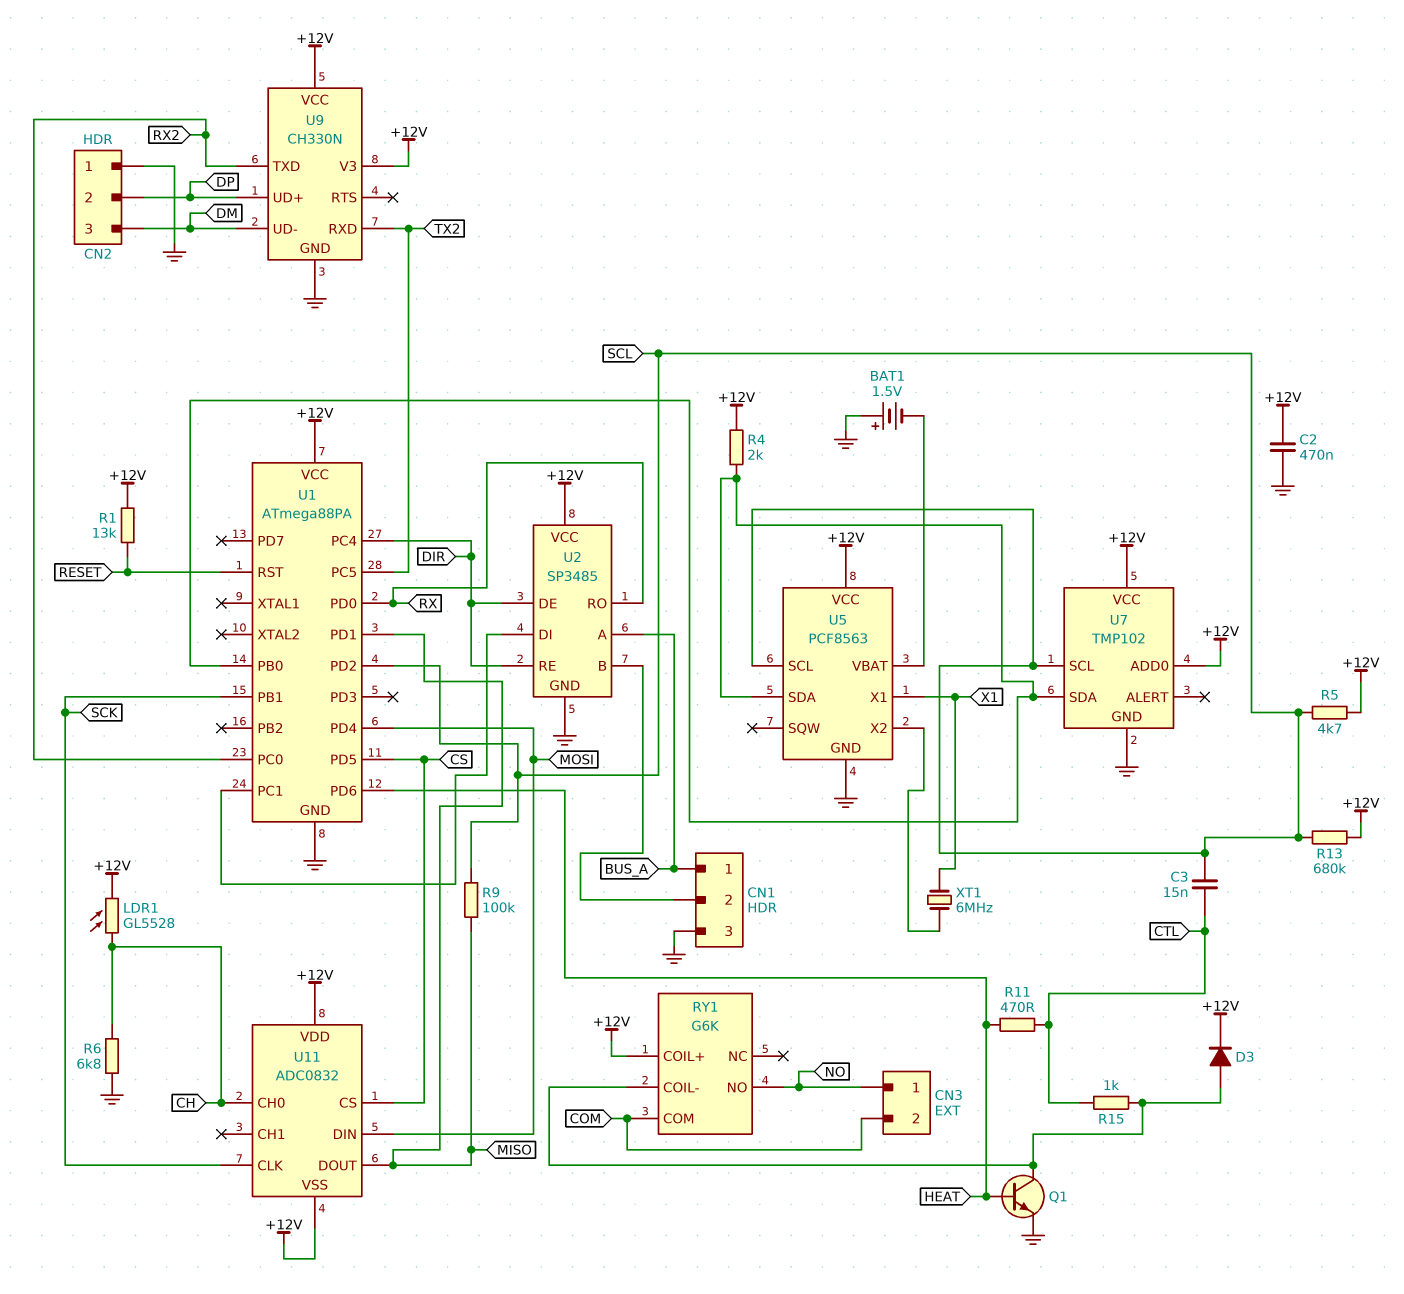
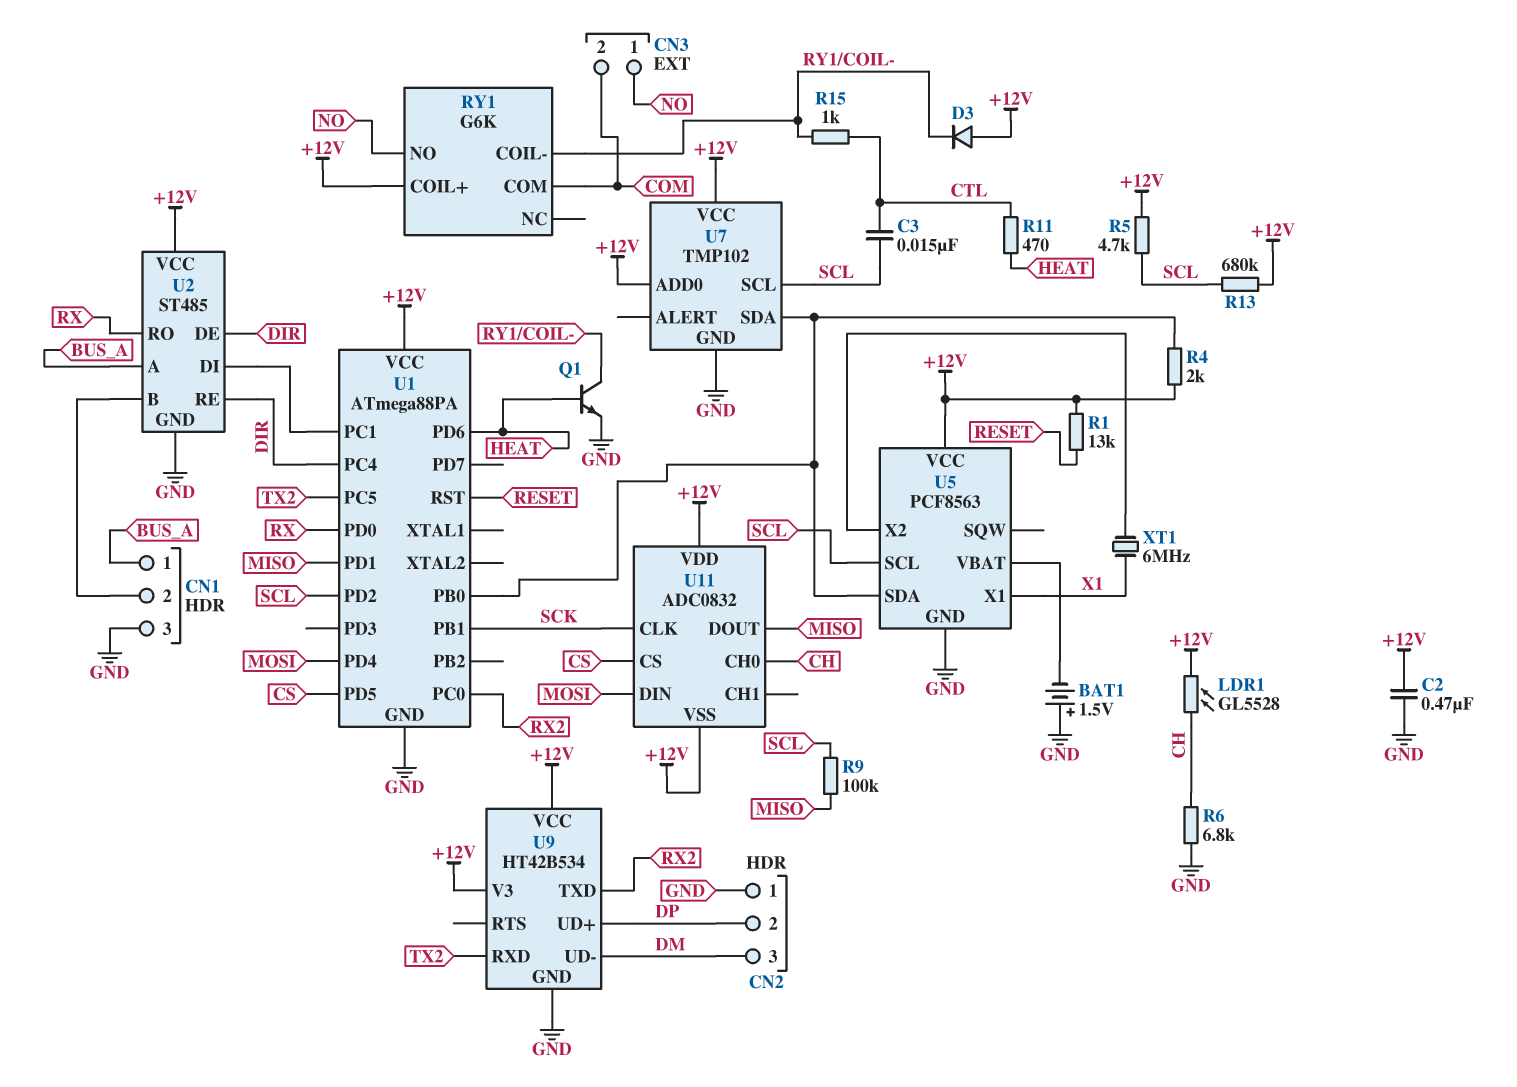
D3: diode (A RY1/COIL-, K +12V) -> diode (A +12V, K RY1/COIL-)
U2: SP3485 -> ST485
U9: CH330N -> HT42B534

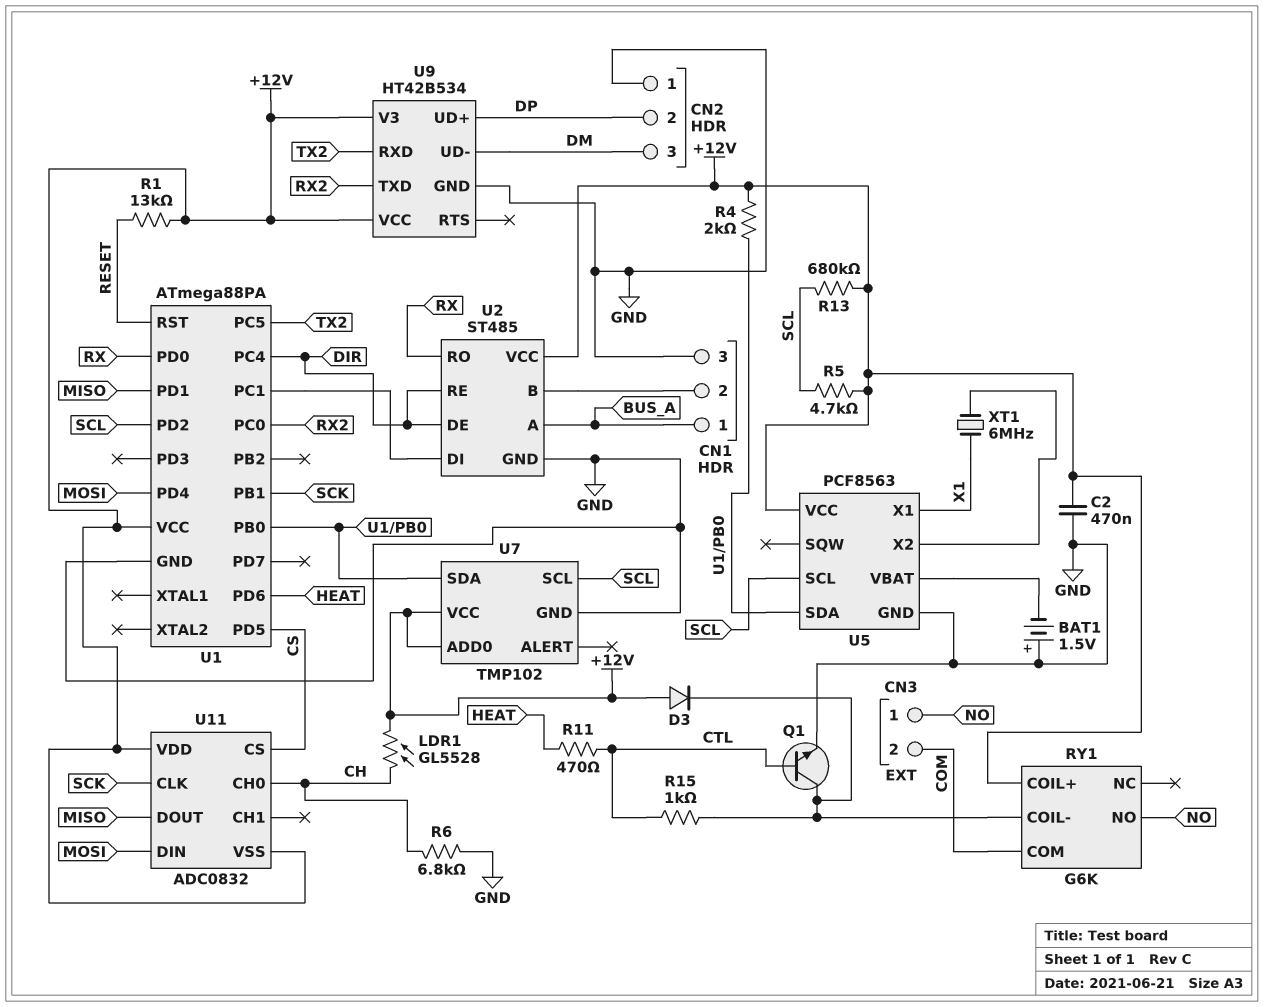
C3: 15nF (CTL, SCL) -> none
Q1: NPN (B HEAT, C RY1/COIL-, E GND) -> NPN (B CTL, C RY1/COIL-, E GND)
R9: 100k (MISO, SCL) -> none

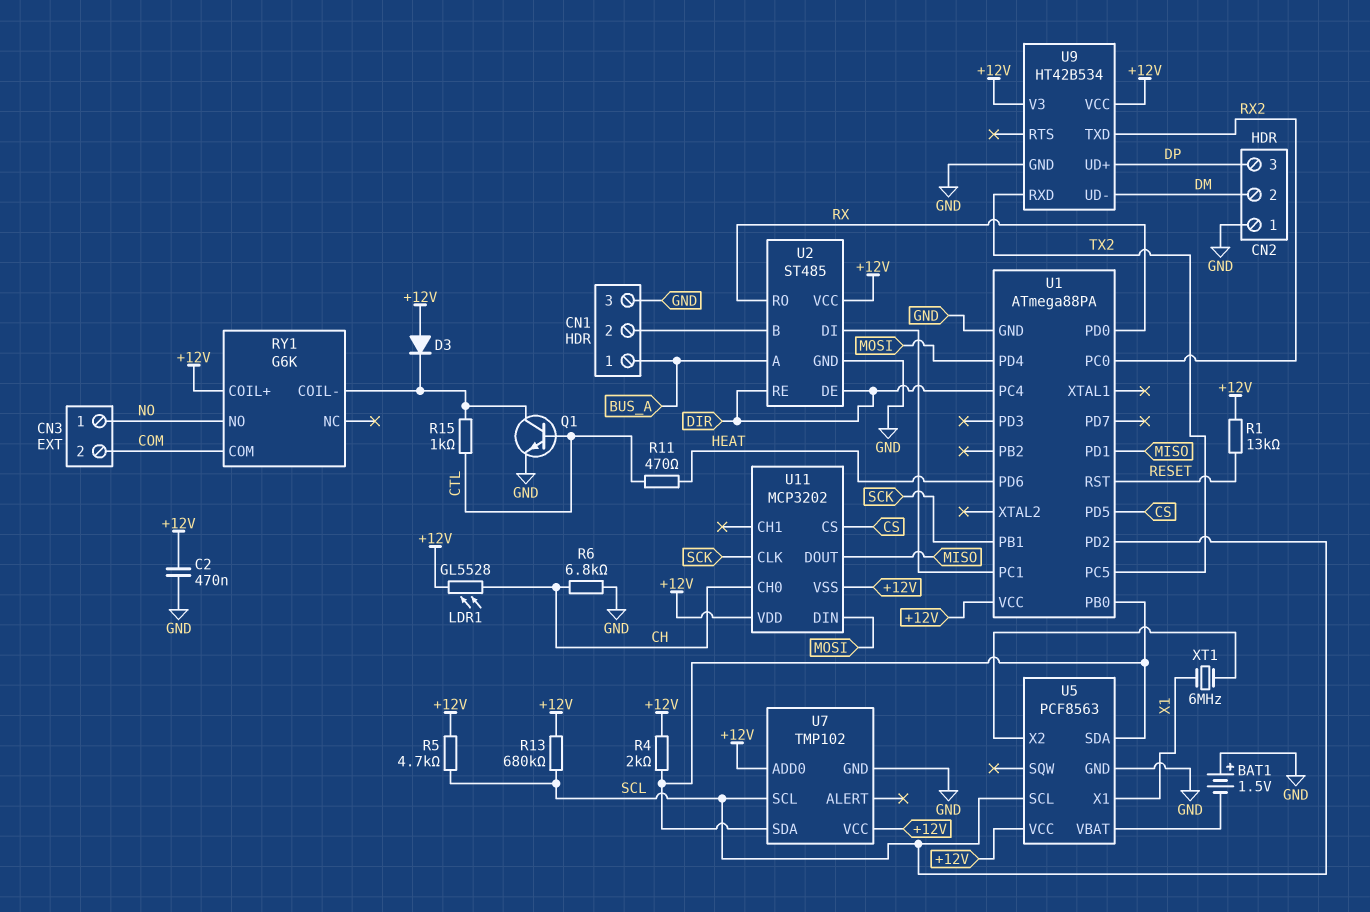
CN2 pin 2: DP -> DM
CN2 pin 3: DM -> DP
U11: ADC0832 -> MCP3202

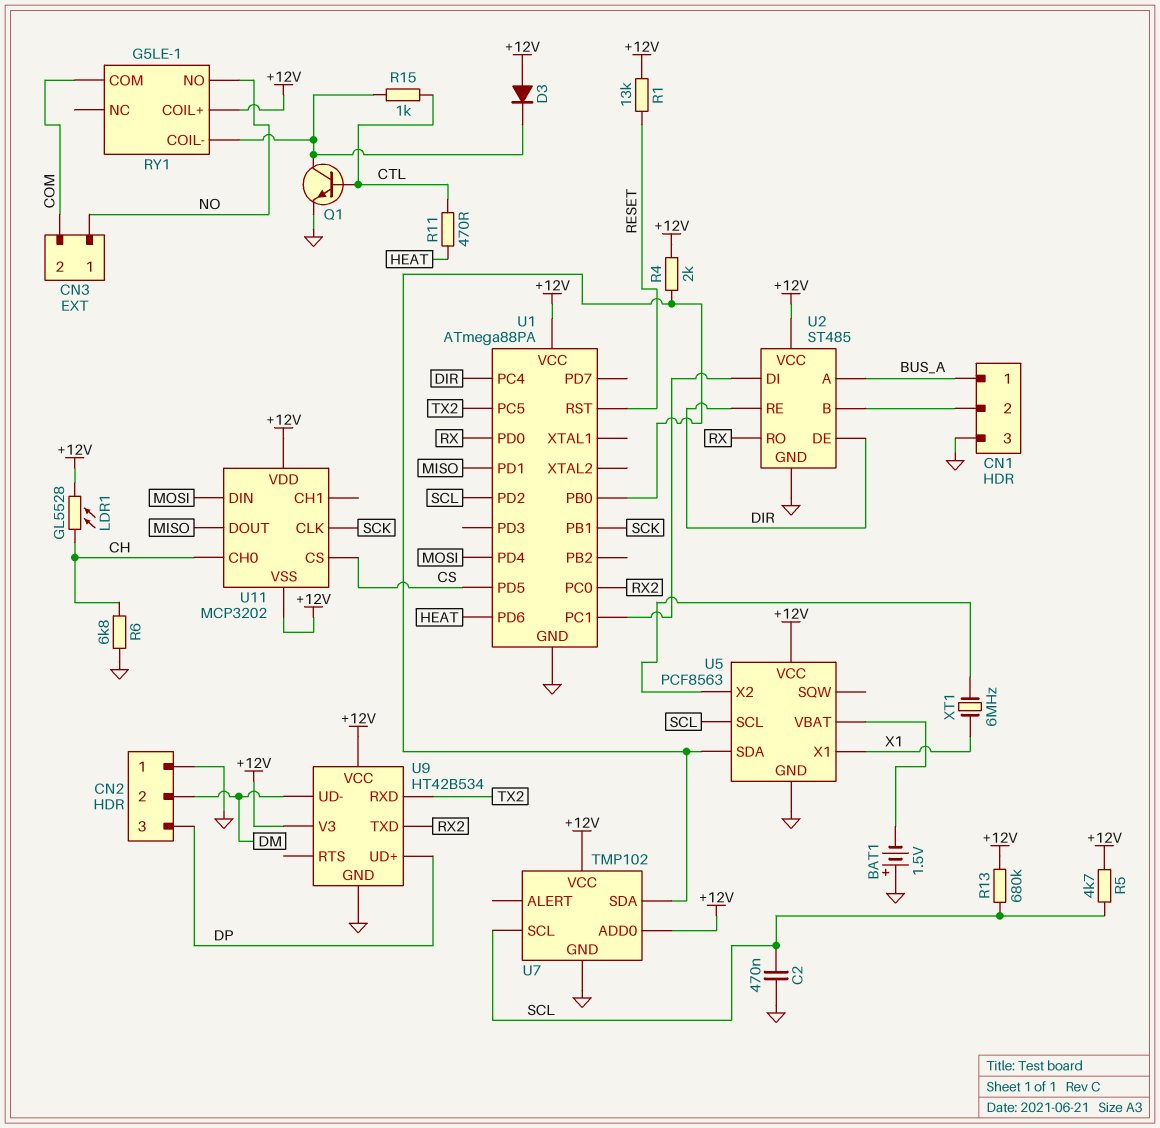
C2: 470nF (+12V, GND) -> 470nF (GND, SCL)
RY1: G6K -> G5LE-1

